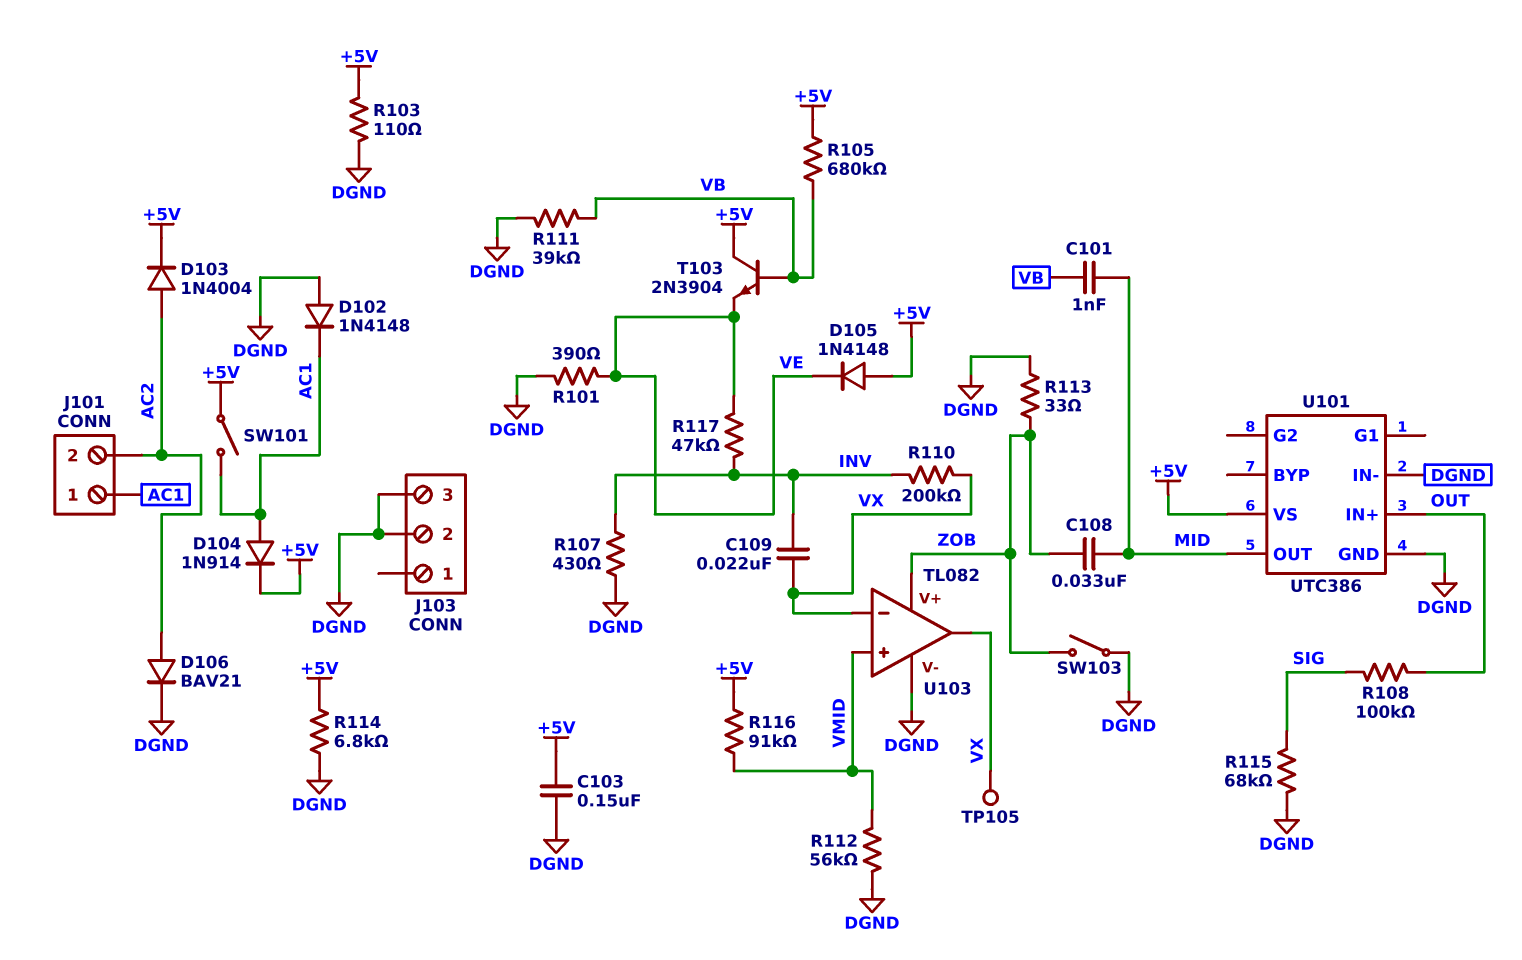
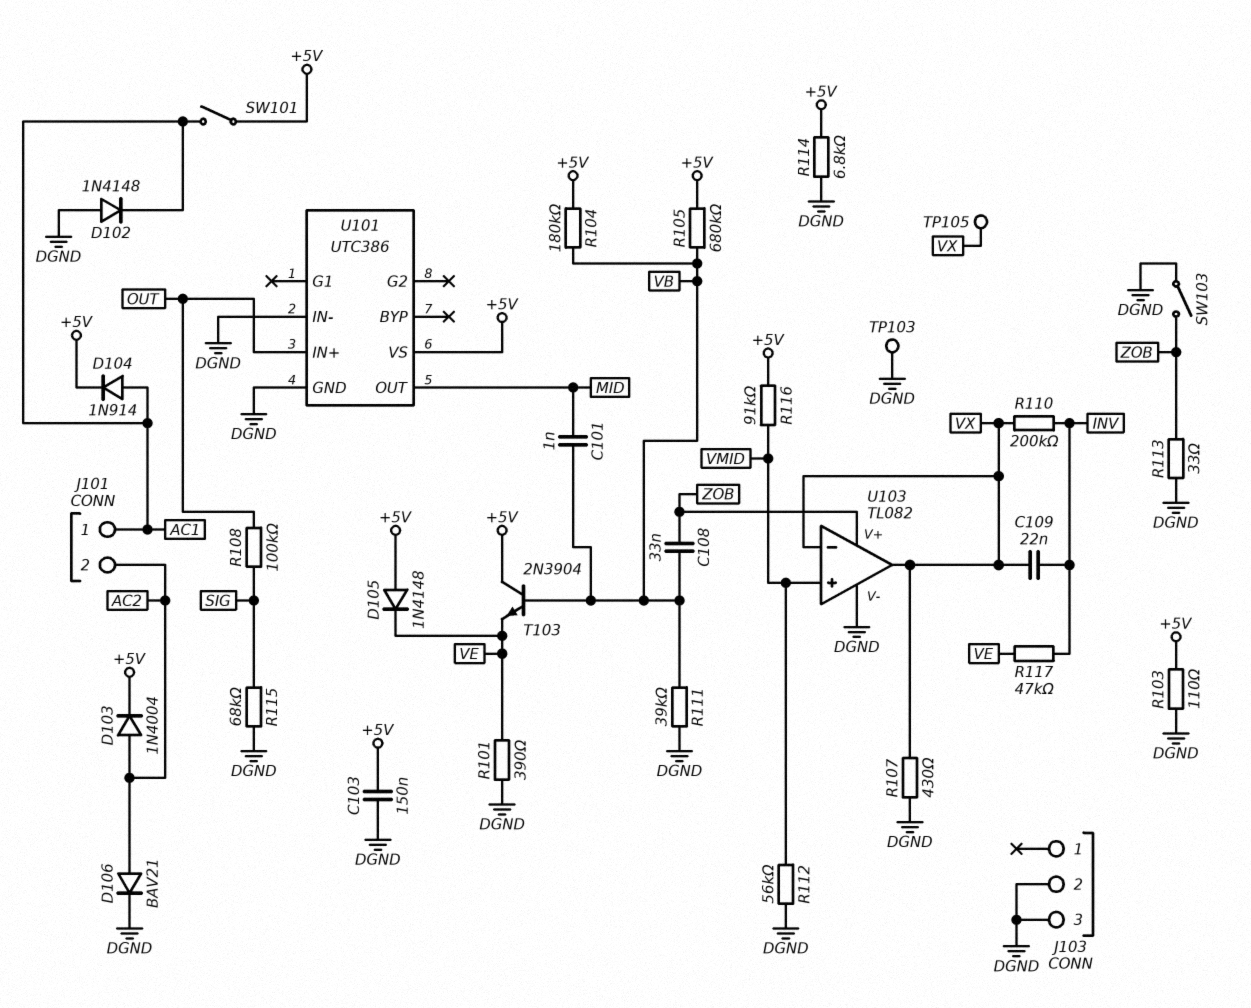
C108: 33nF (MID, ZOB) -> 33nF (VB, ZOB)
R104: none -> 180k (+5V, VB)
R107: 430 (DGND, INV) -> 430 (DGND, VX)
TP103: none -> test point (DGND)

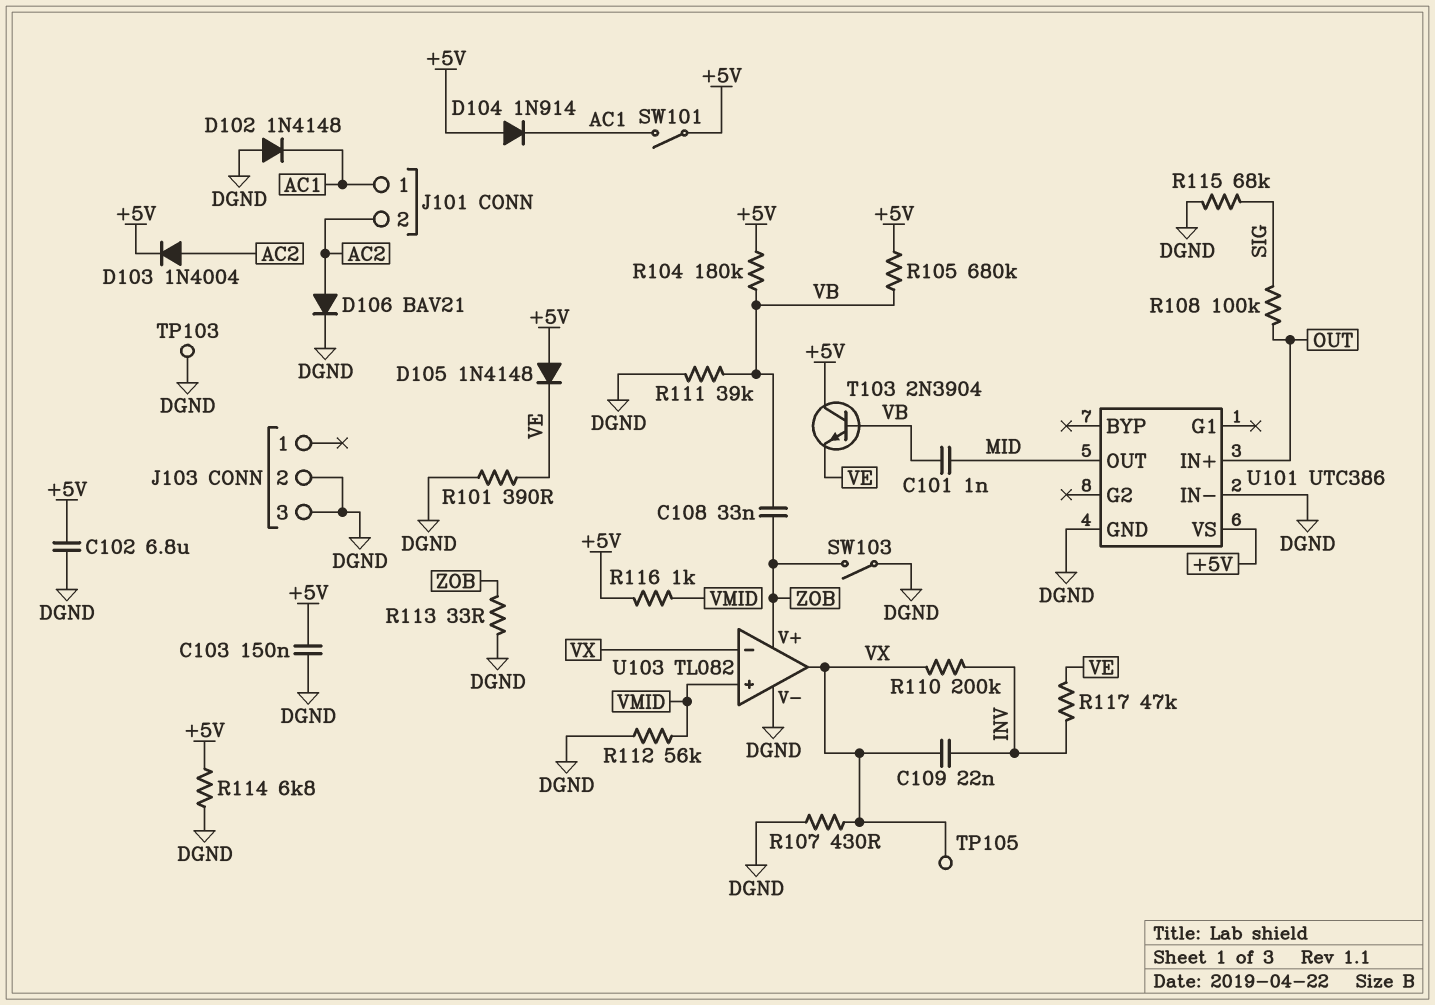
C102: none -> 6.8uF (+5V, DGND)
D104: diode 1N914 (A AC1, K +5V) -> diode 1N914 (A +5V, K AC1)
R103: 110 (+5V, DGND) -> none
R116: 91k (+5V, VMID) -> 1k (+5V, VMID)

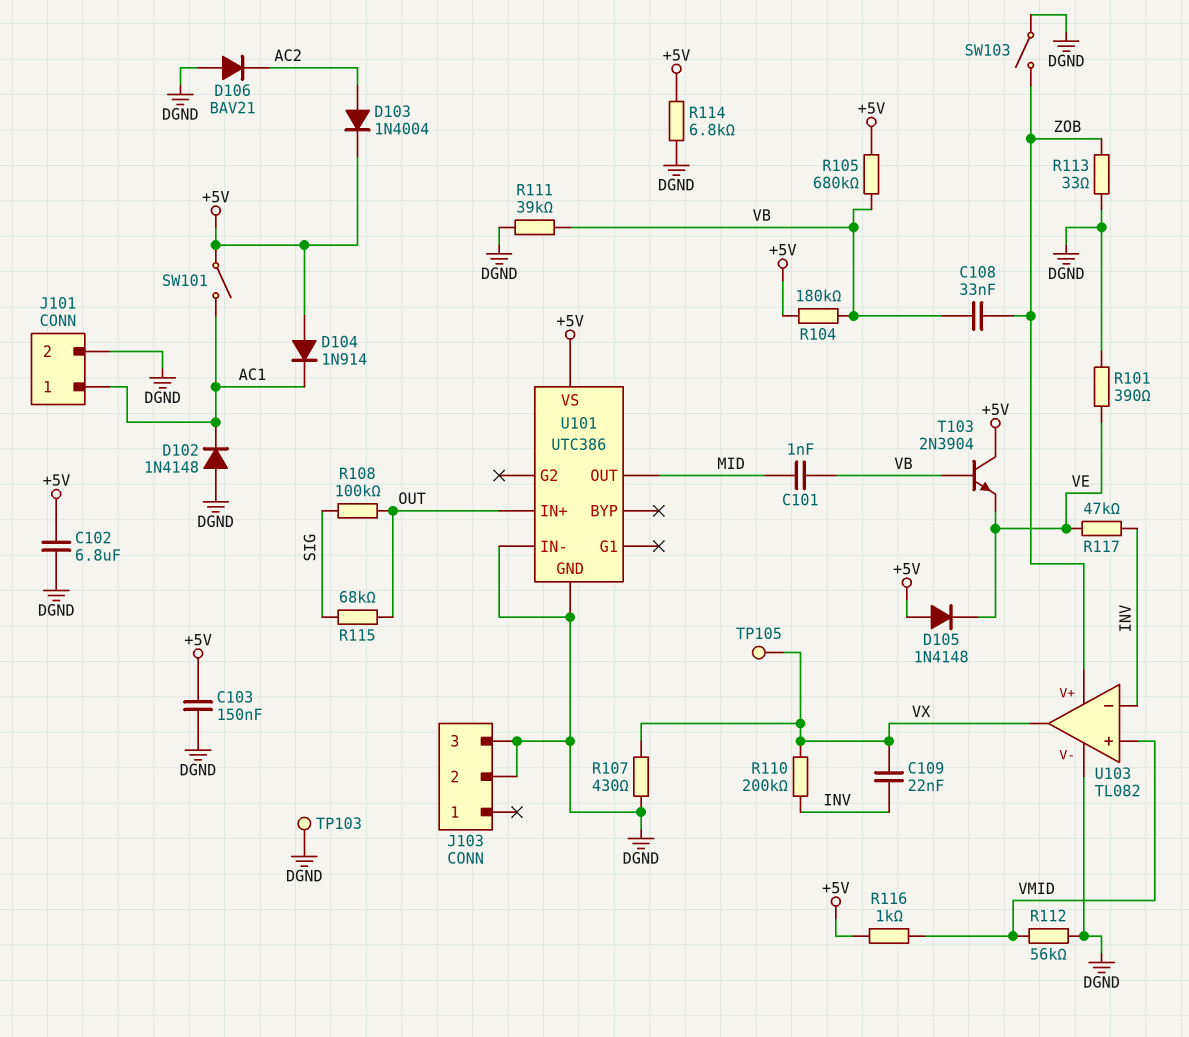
D106: diode BAV21 (A AC2, K DGND) -> diode BAV21 (A DGND, K AC2)
J101 pin 2: AC2 -> DGND
R115: 68k (DGND, SIG) -> 68k (OUT, SIG)
U103 pin in-: VX -> INV

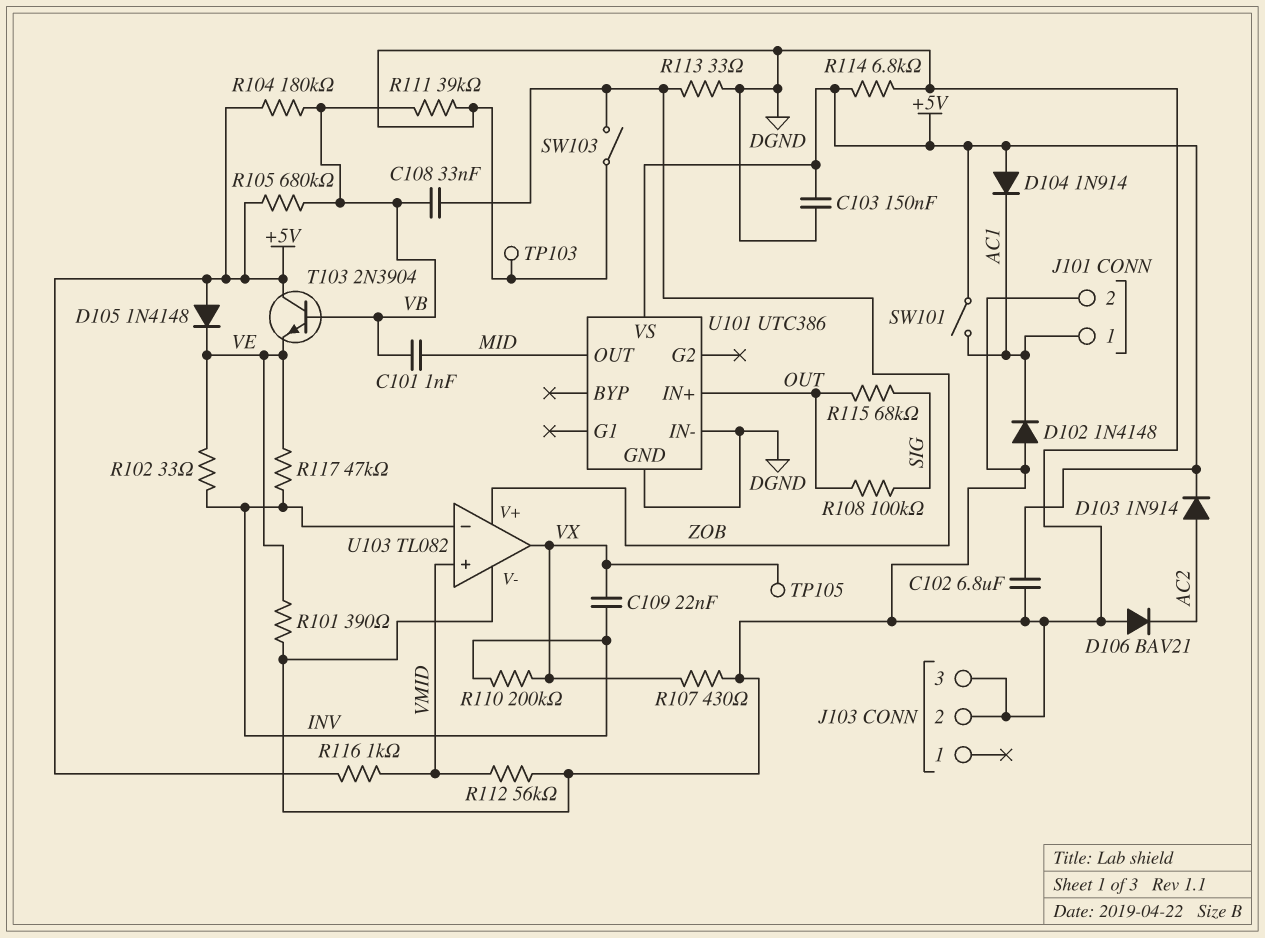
D103: diode 1N4004 (A AC2, K +5V) -> diode 1N914 (A AC2, K +5V)
R102: none -> 33 (INV, VE)

